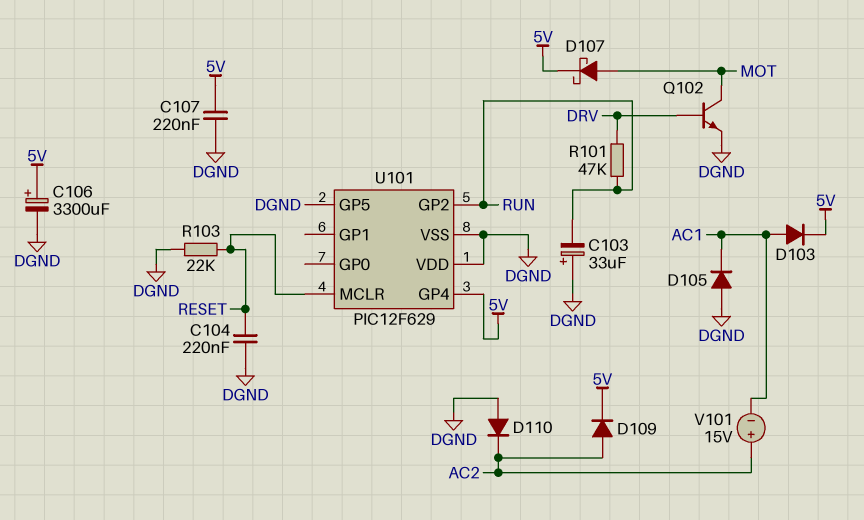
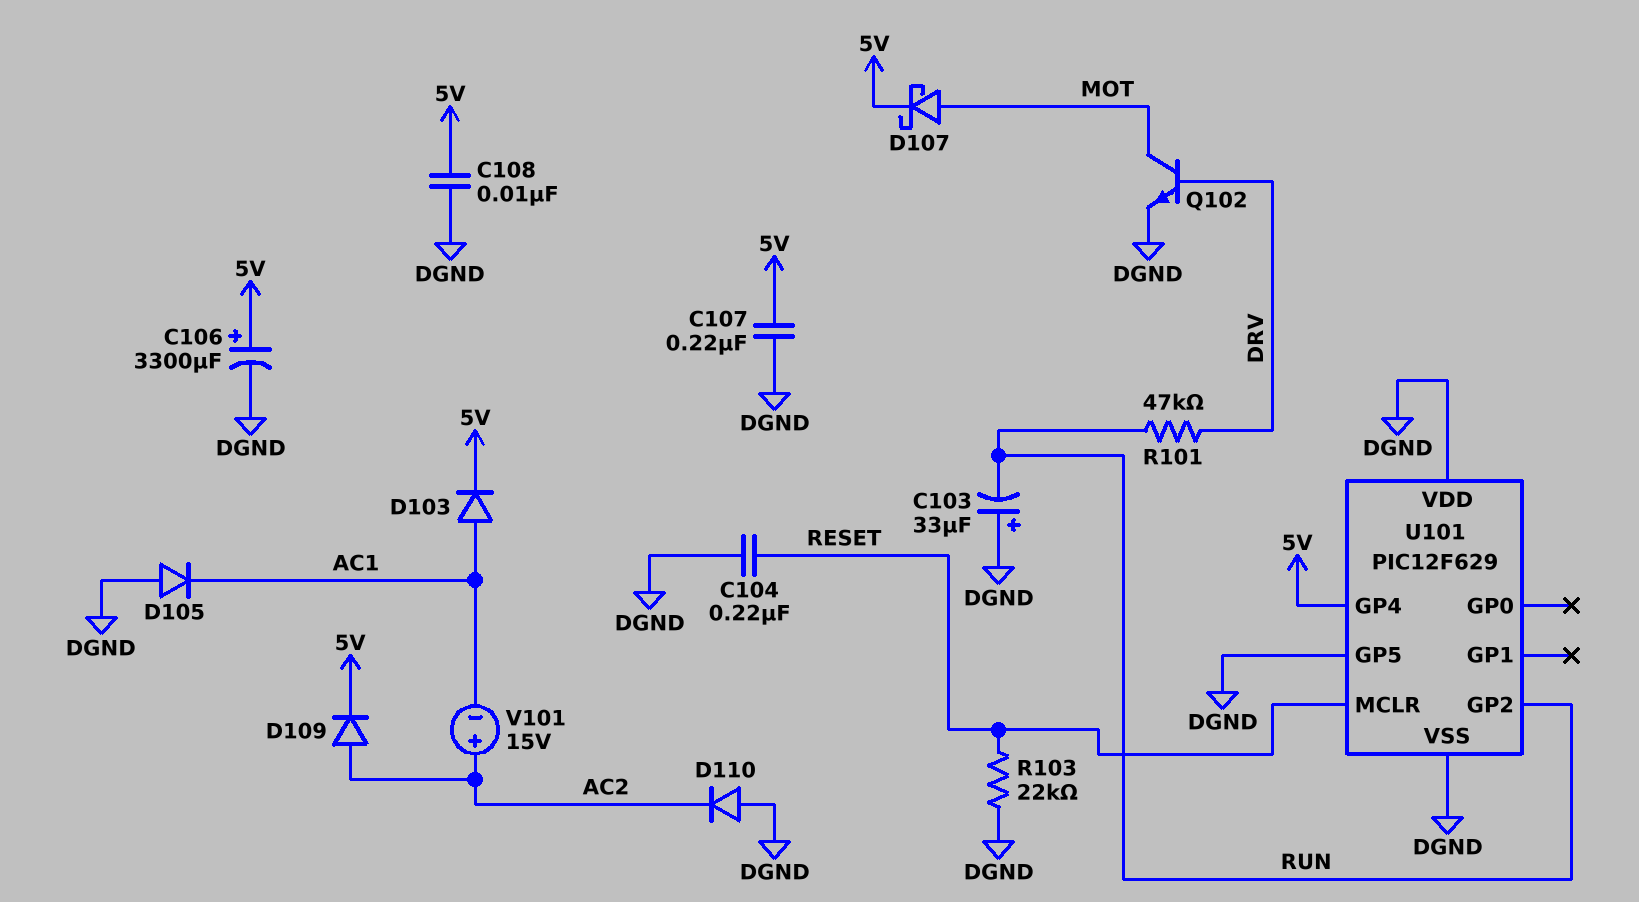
C108: none -> 10nF (5V, DGND)

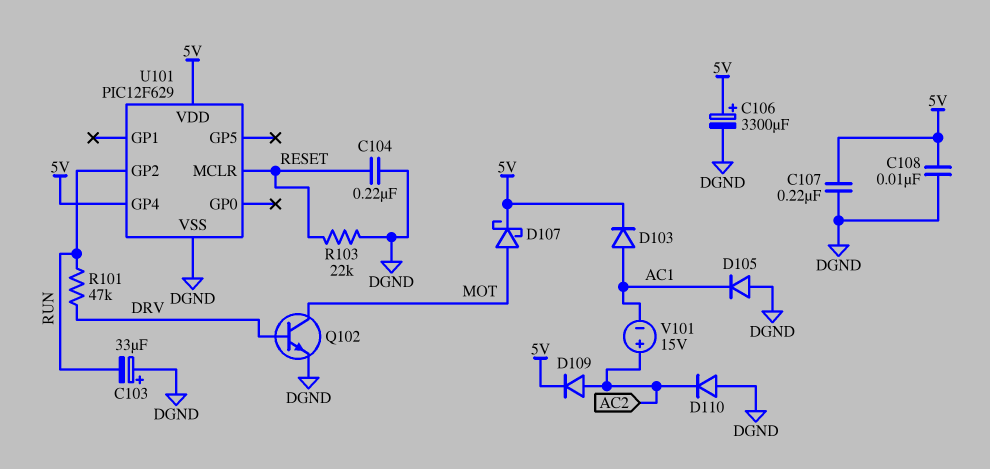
U101 pin GP5: DGND -> none
U101 pin VDD: DGND -> 5V

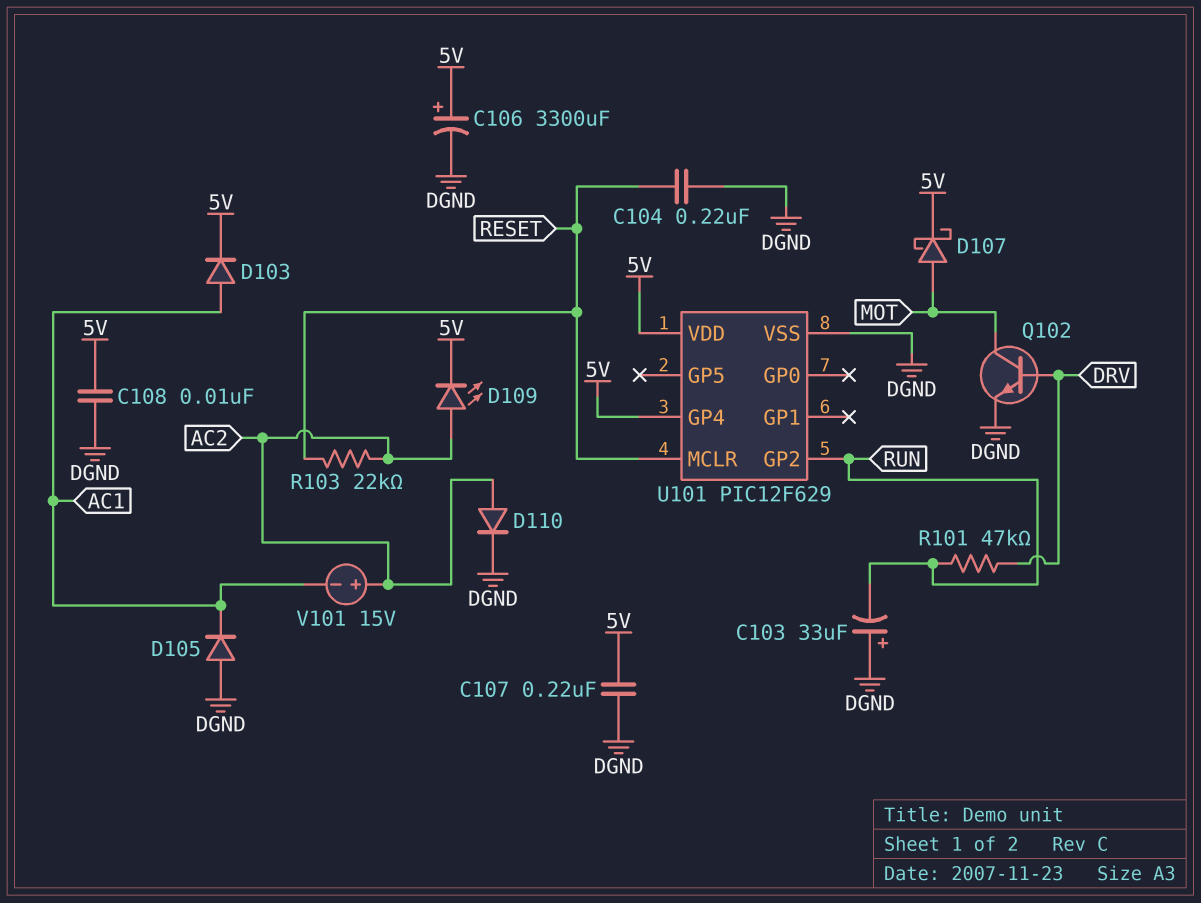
D109: diode (A AC2, K 5V) -> LED (A AC2, K 5V)
D110: diode (A DGND, K AC2) -> diode (A AC2, K DGND)
R103: 22k (DGND, RESET) -> 22k (AC2, RESET)

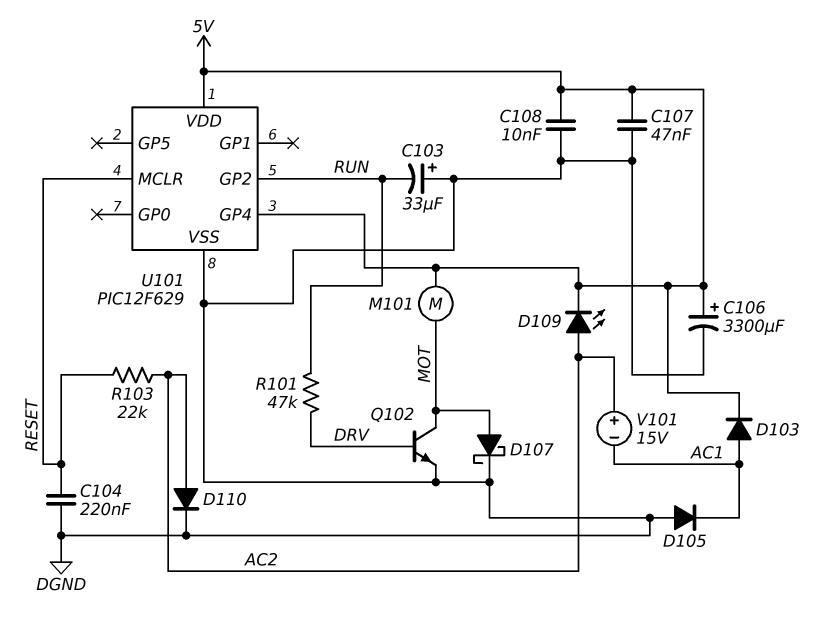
C107: 220nF (5V, DGND) -> 47nF (5V, DGND)
D107: schottky (A MOT, K 5V) -> schottky (A MOT, K DGND)
M101: none -> motor (5V, MOT)

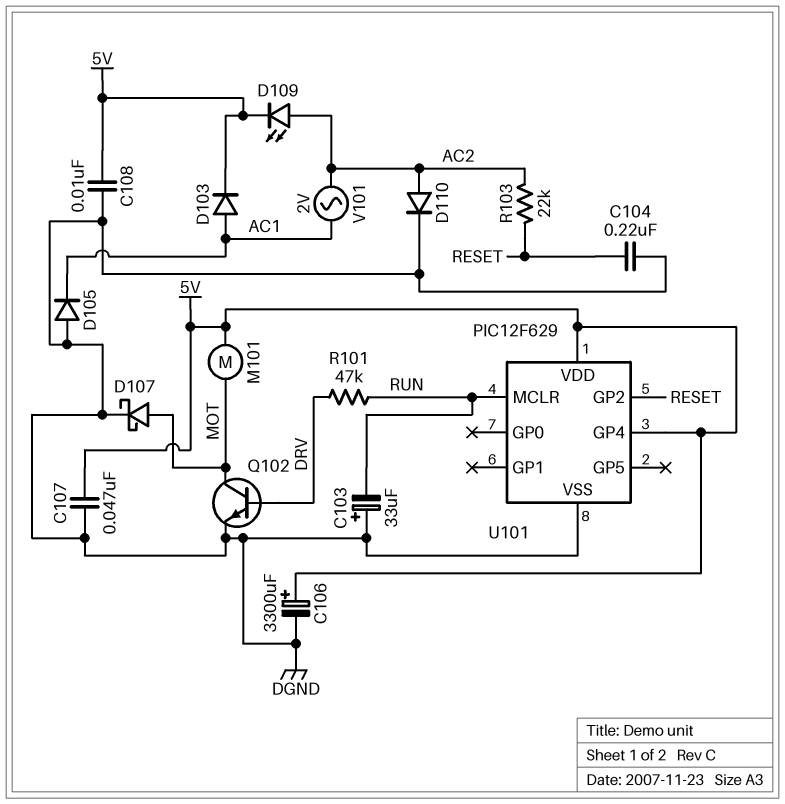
U101 pin GP2: RUN -> RESET
U101 pin MCLR: RESET -> RUN
V101: 15V (plus AC2, minus AC1) -> AC 2V (AC1, AC2)

